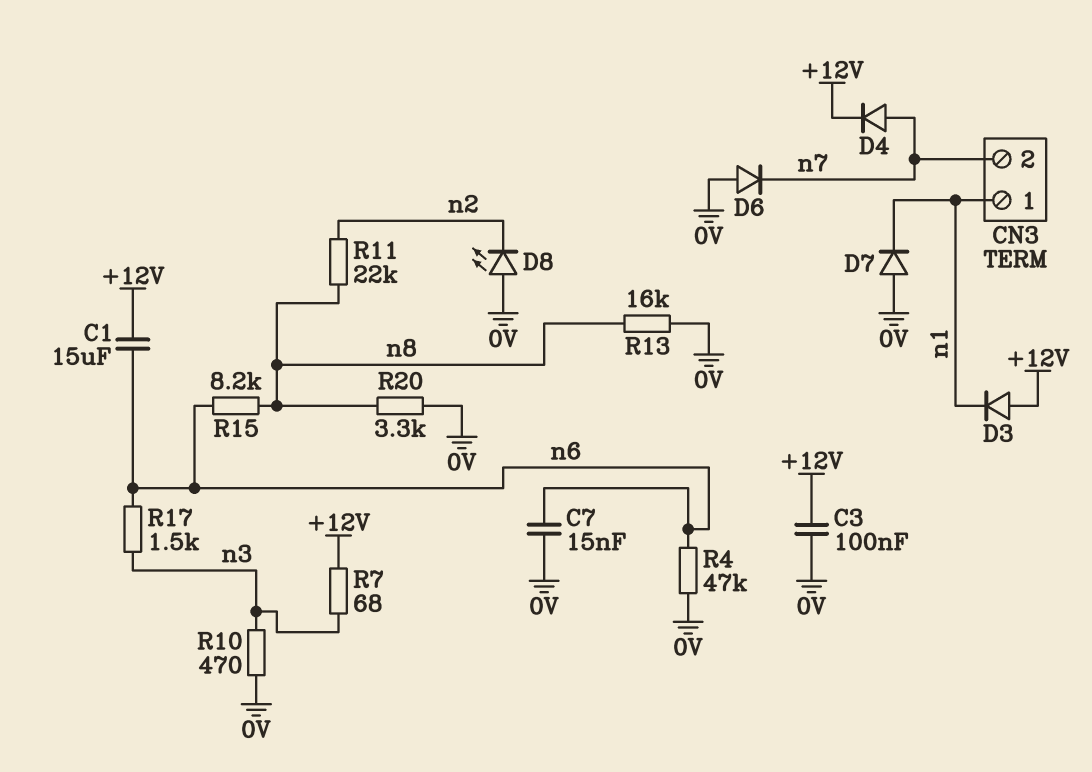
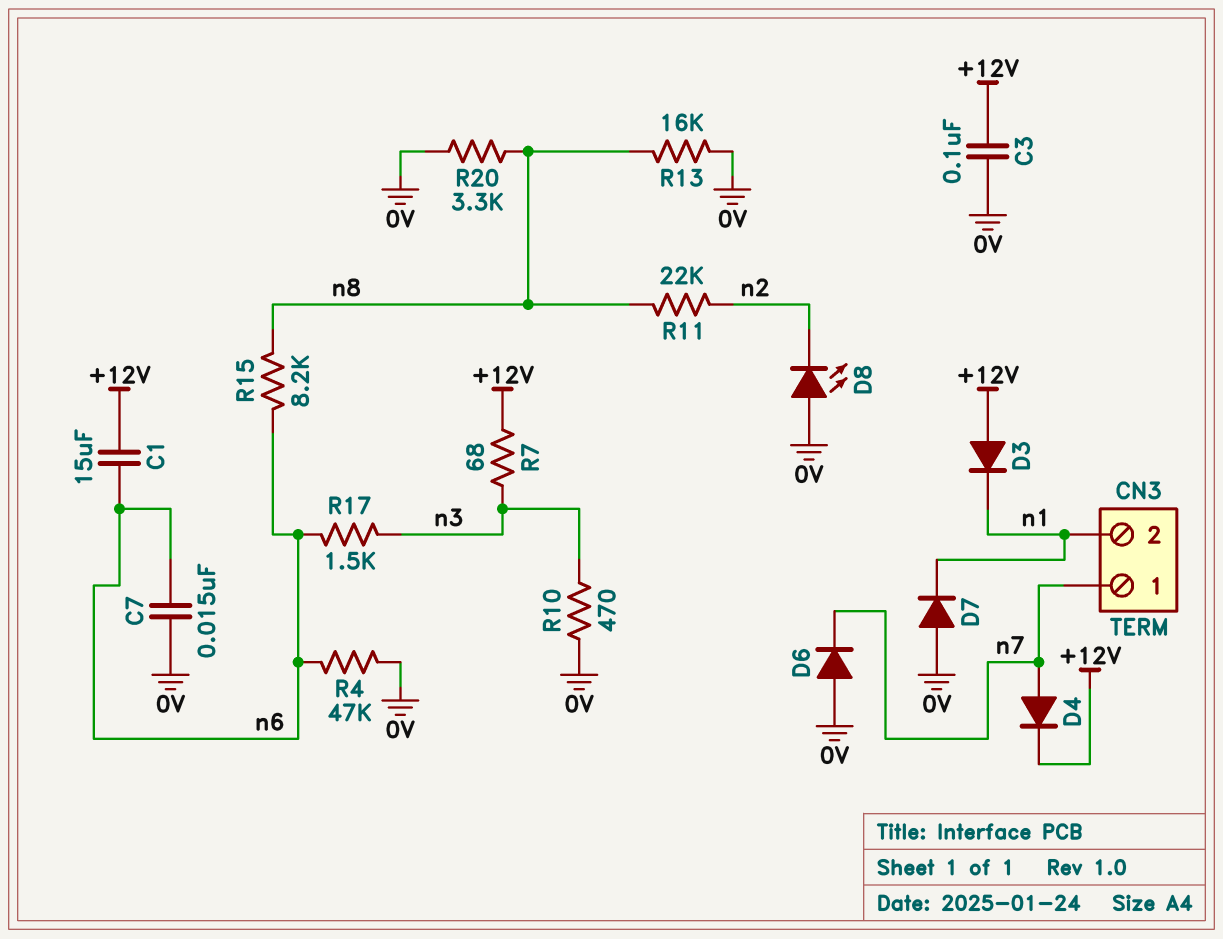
CN3 pin 1: n1 -> n7
CN3 pin 2: n7 -> n1

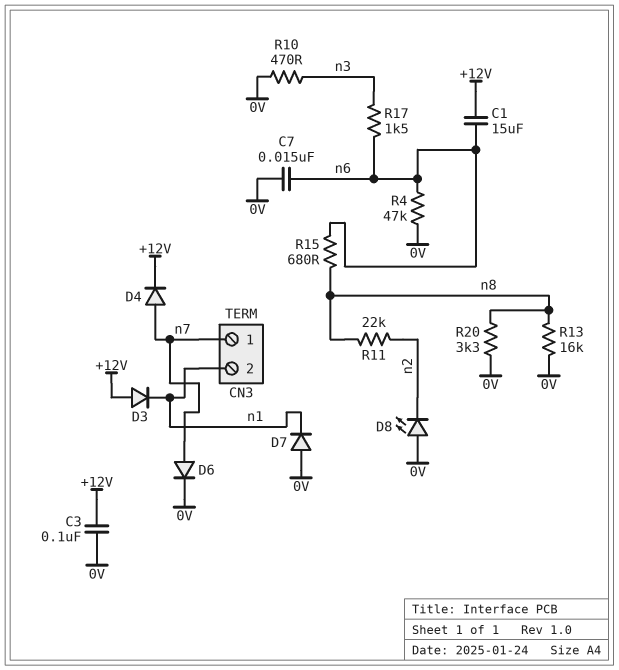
D6: diode (A 0V, K n7) -> diode (A n7, K 0V)
R7: 68 (+12V, n3) -> none
R15: 8.2k (n6, n8) -> 680 (n6, n8)

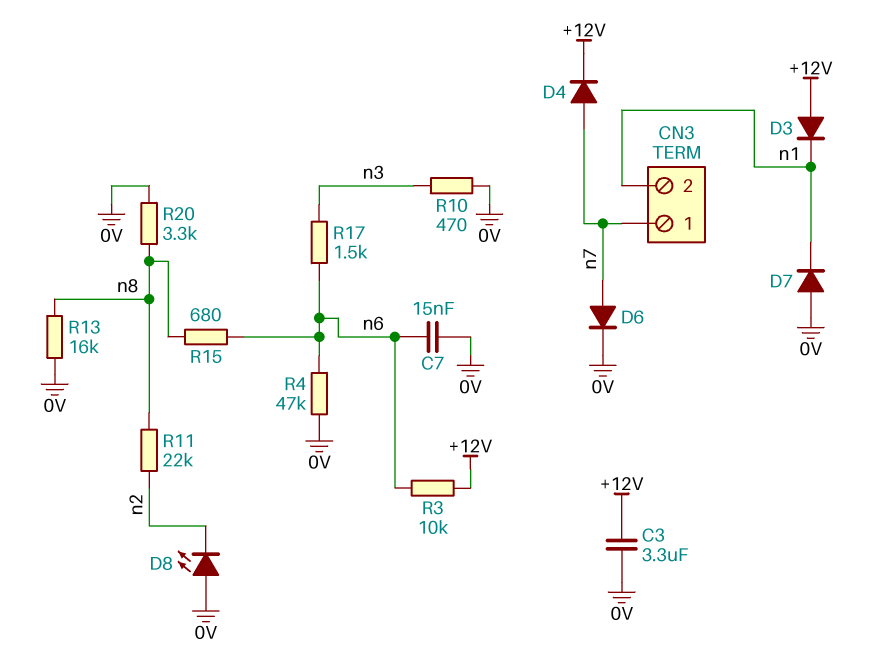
C1: 15uF (+12V, n6) -> none
C3: 100nF (+12V, 0V) -> 3.3uF (+12V, 0V)
R3: none -> 10k (+12V, n6)

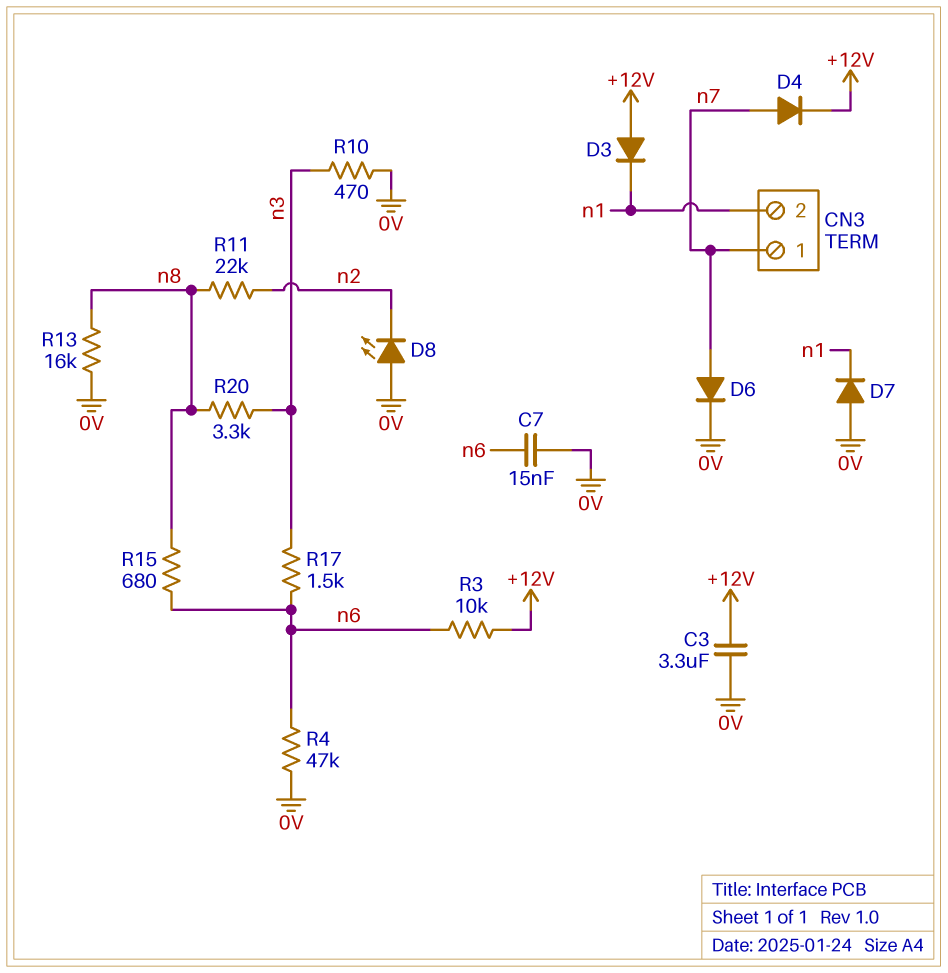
R20: 3.3k (0V, n8) -> 3.3k (n3, n8)

